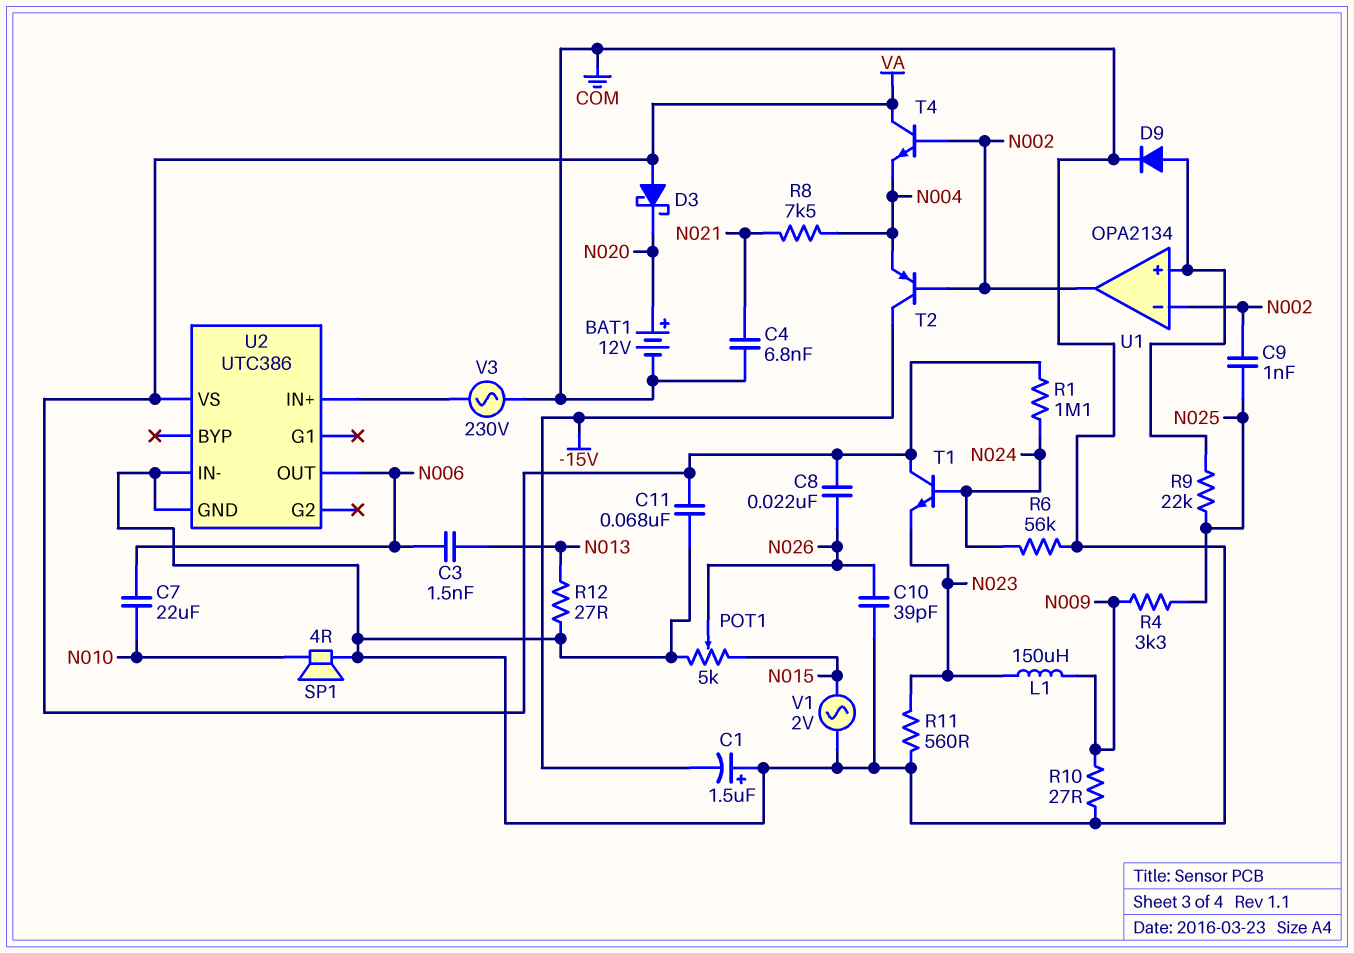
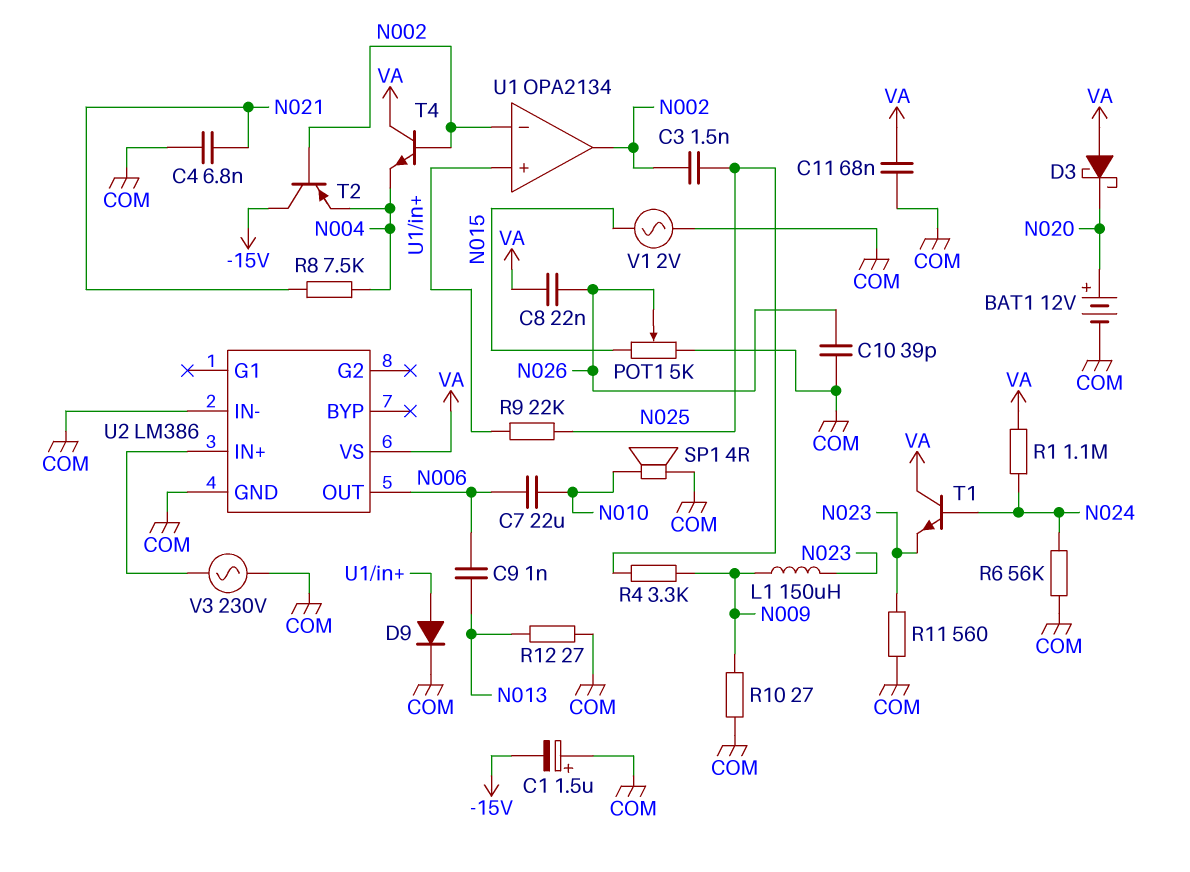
C3: 1.5nF (N006, N013) -> 1.5nF (N002, N025)
C9: 1nF (N002, N025) -> 1nF (N006, N013)
U2: UTC386 -> LM386

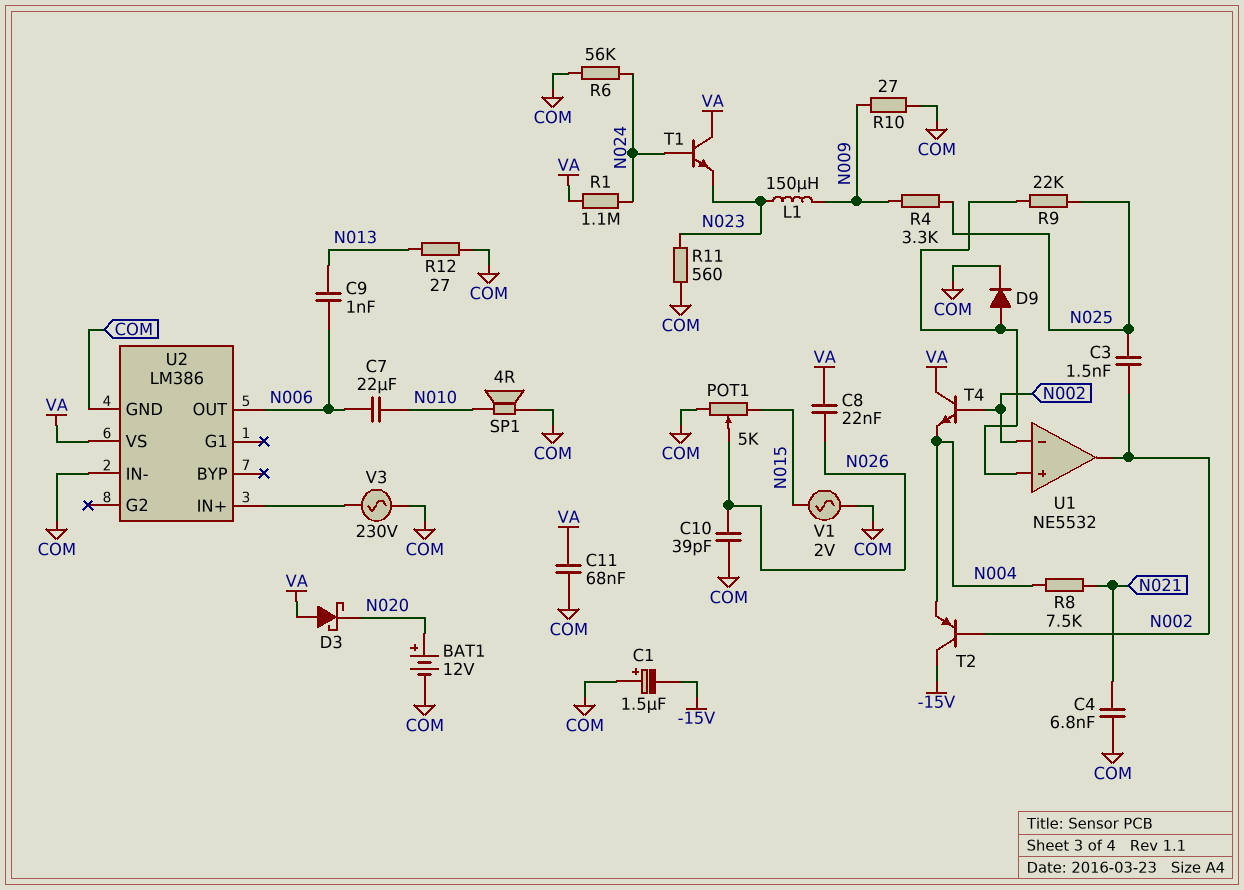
U1: OPA2134 -> NE5532

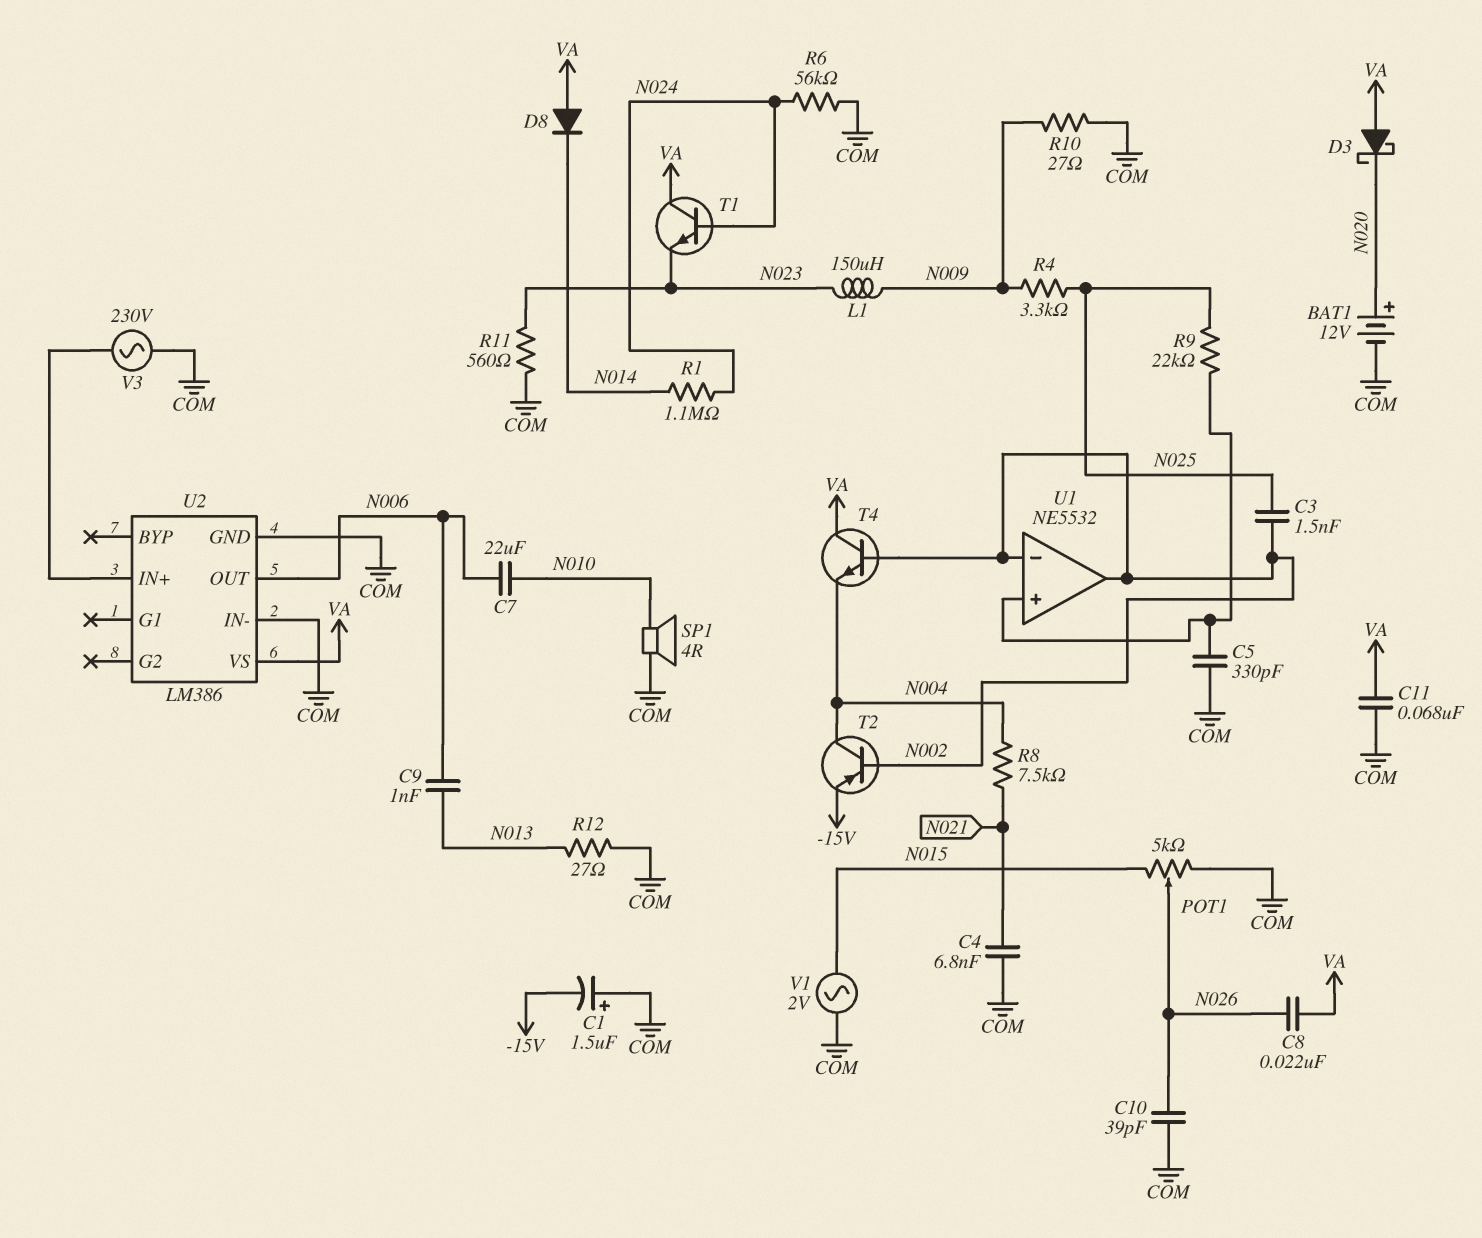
C5: none -> 330pF (COM, U1/in+)
D8: none -> diode (A VA, K N014)
D9: diode (A U1/in+, K COM) -> none
R1: 1.1M (N024, VA) -> 1.1M (N014, N024)
T2: PNP (B N002, C -15V, E N004) -> PNP (B N002, C N004, E -15V)

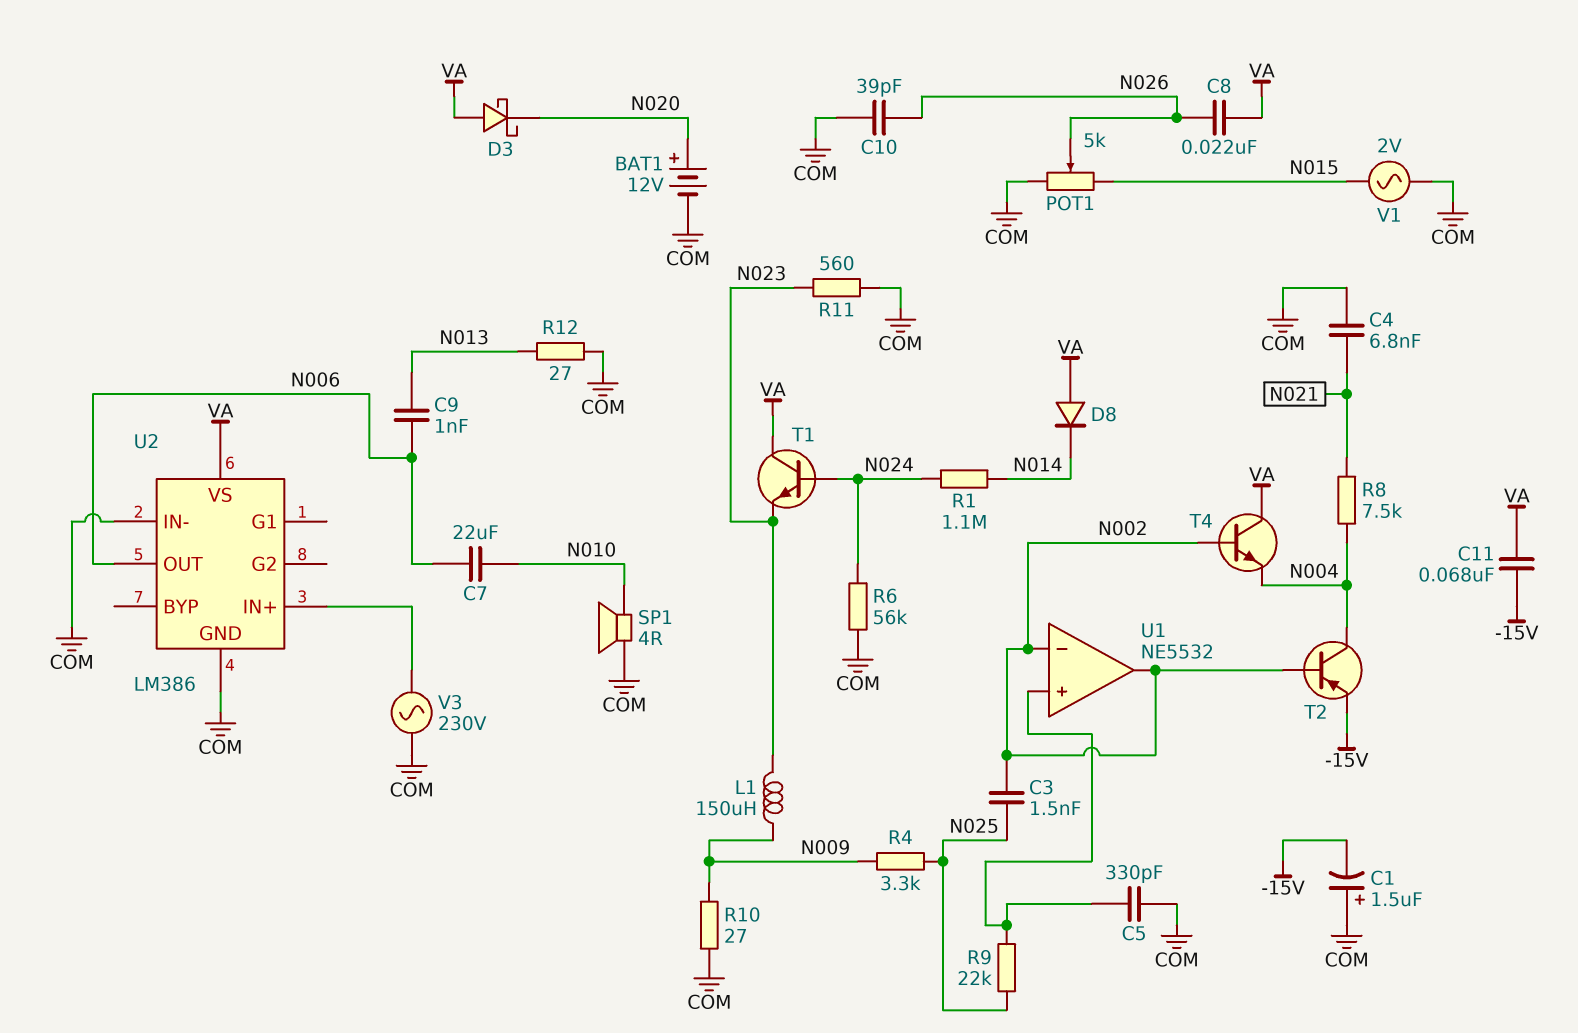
C11: 68nF (COM, VA) -> 68nF (-15V, VA)

